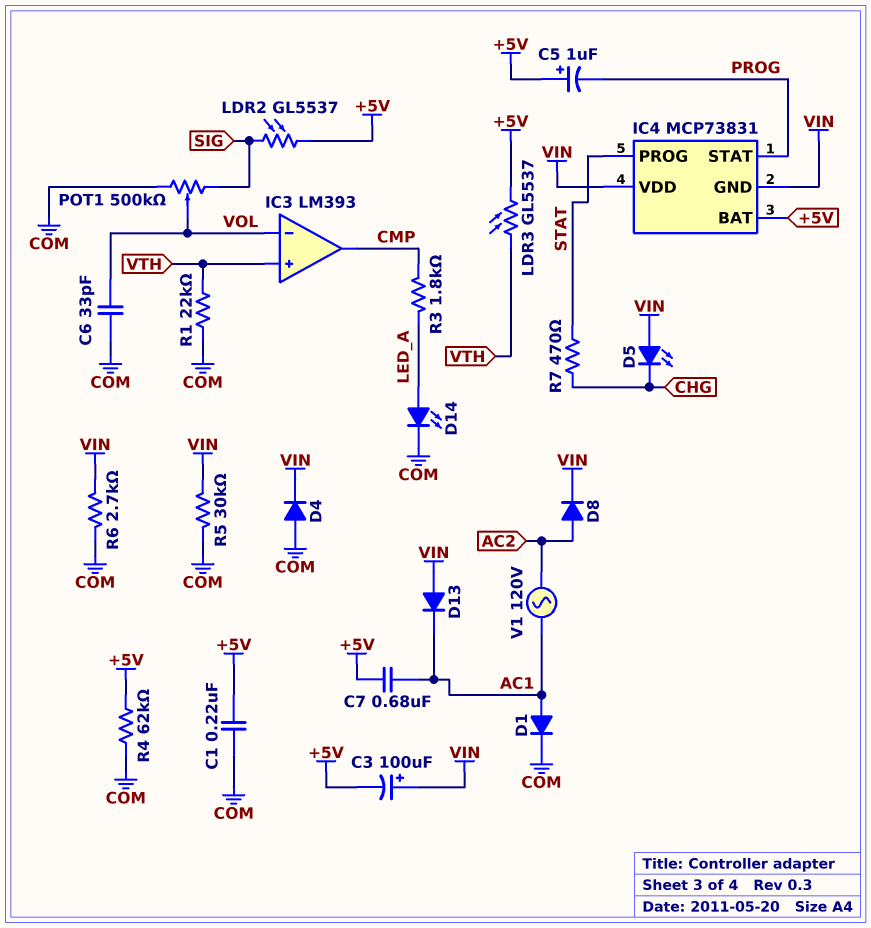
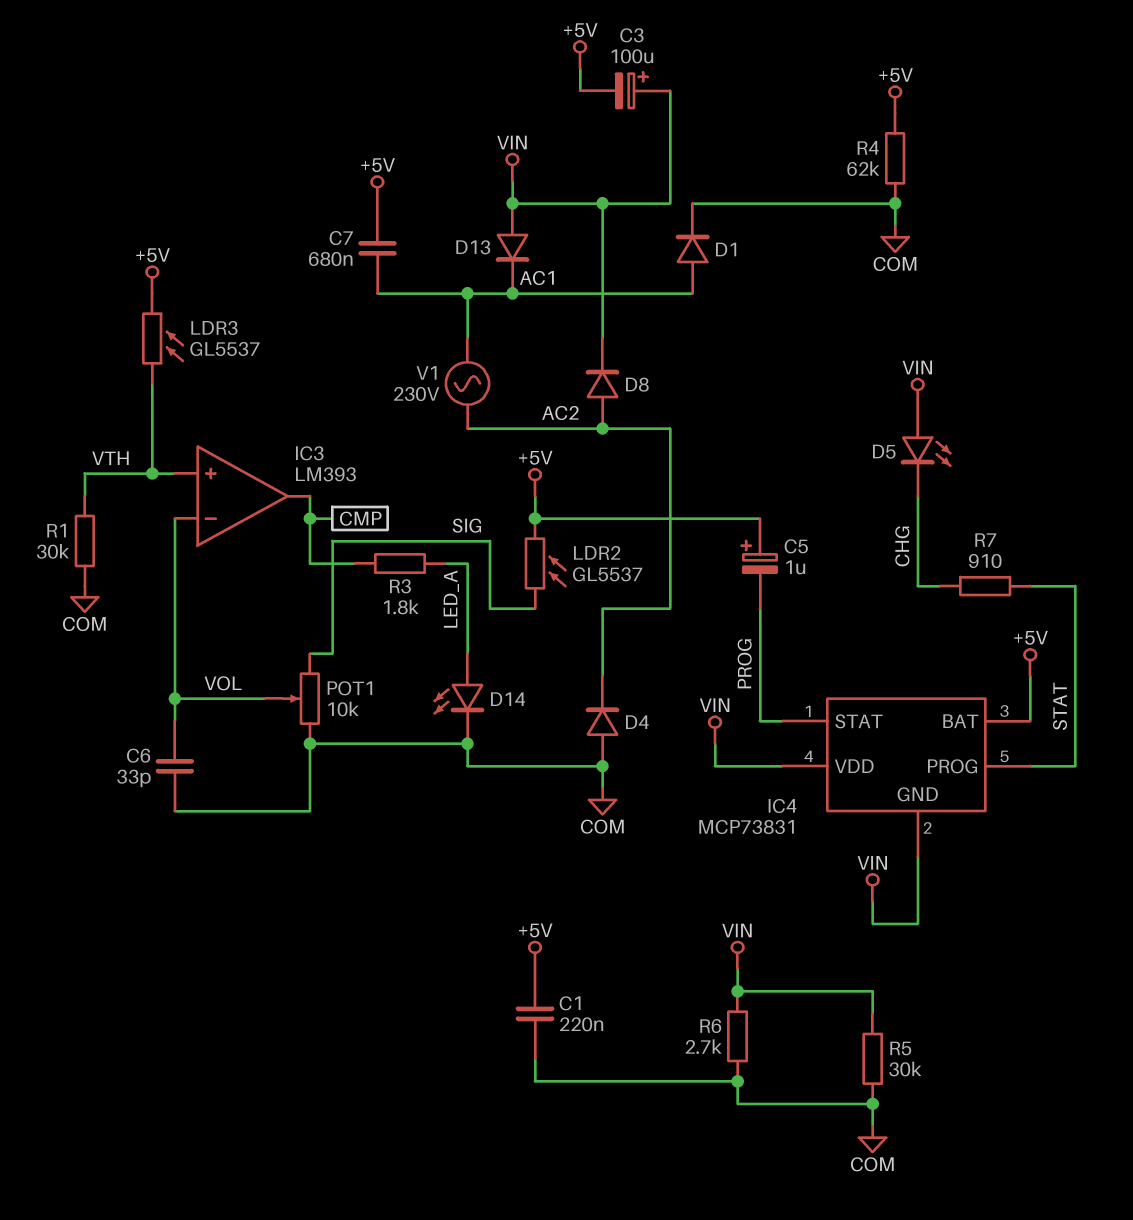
D4: diode (A COM, K VIN) -> diode (A COM, K AC2)
POT1: 500k (COM, SIG, wiper VOL) -> 10k (COM, SIG, wiper VOL)
R1: 22k (COM, VTH) -> 30k (COM, VTH)
R7: 470 (CHG, STAT) -> 910 (CHG, STAT)
V1: AC 120V (AC1, AC2) -> AC 230V (AC1, AC2)

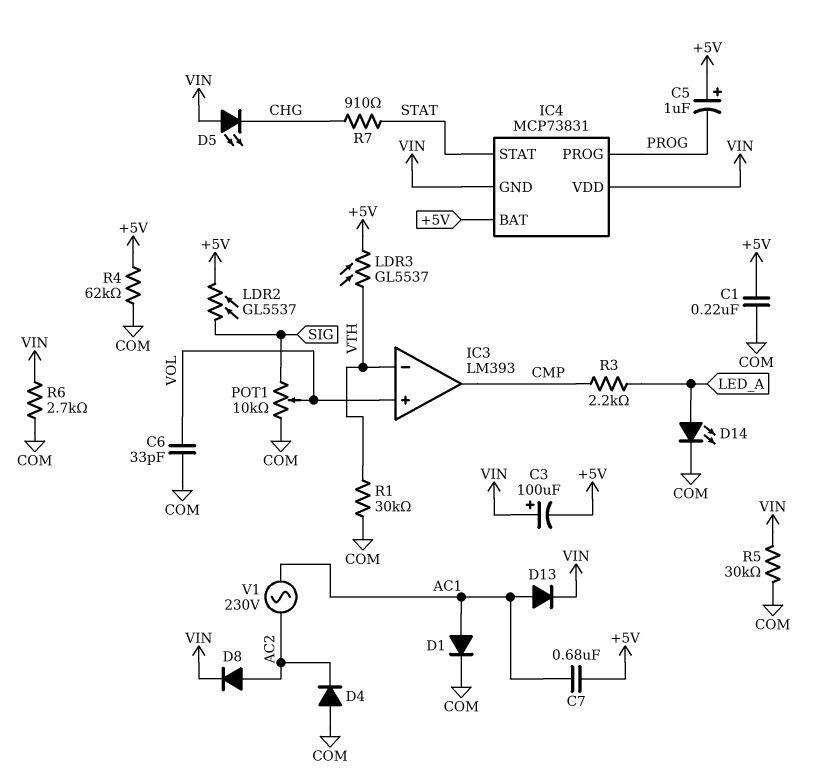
D13: diode (A VIN, K AC1) -> diode (A AC1, K VIN)
IC3 pin in+: VTH -> VOL
IC3 pin in-: VOL -> VTH
IC4 pin PROG: STAT -> PROG
IC4 pin STAT: PROG -> STAT
R3: 1.8k (CMP, LED_A) -> 2.2k (CMP, LED_A)

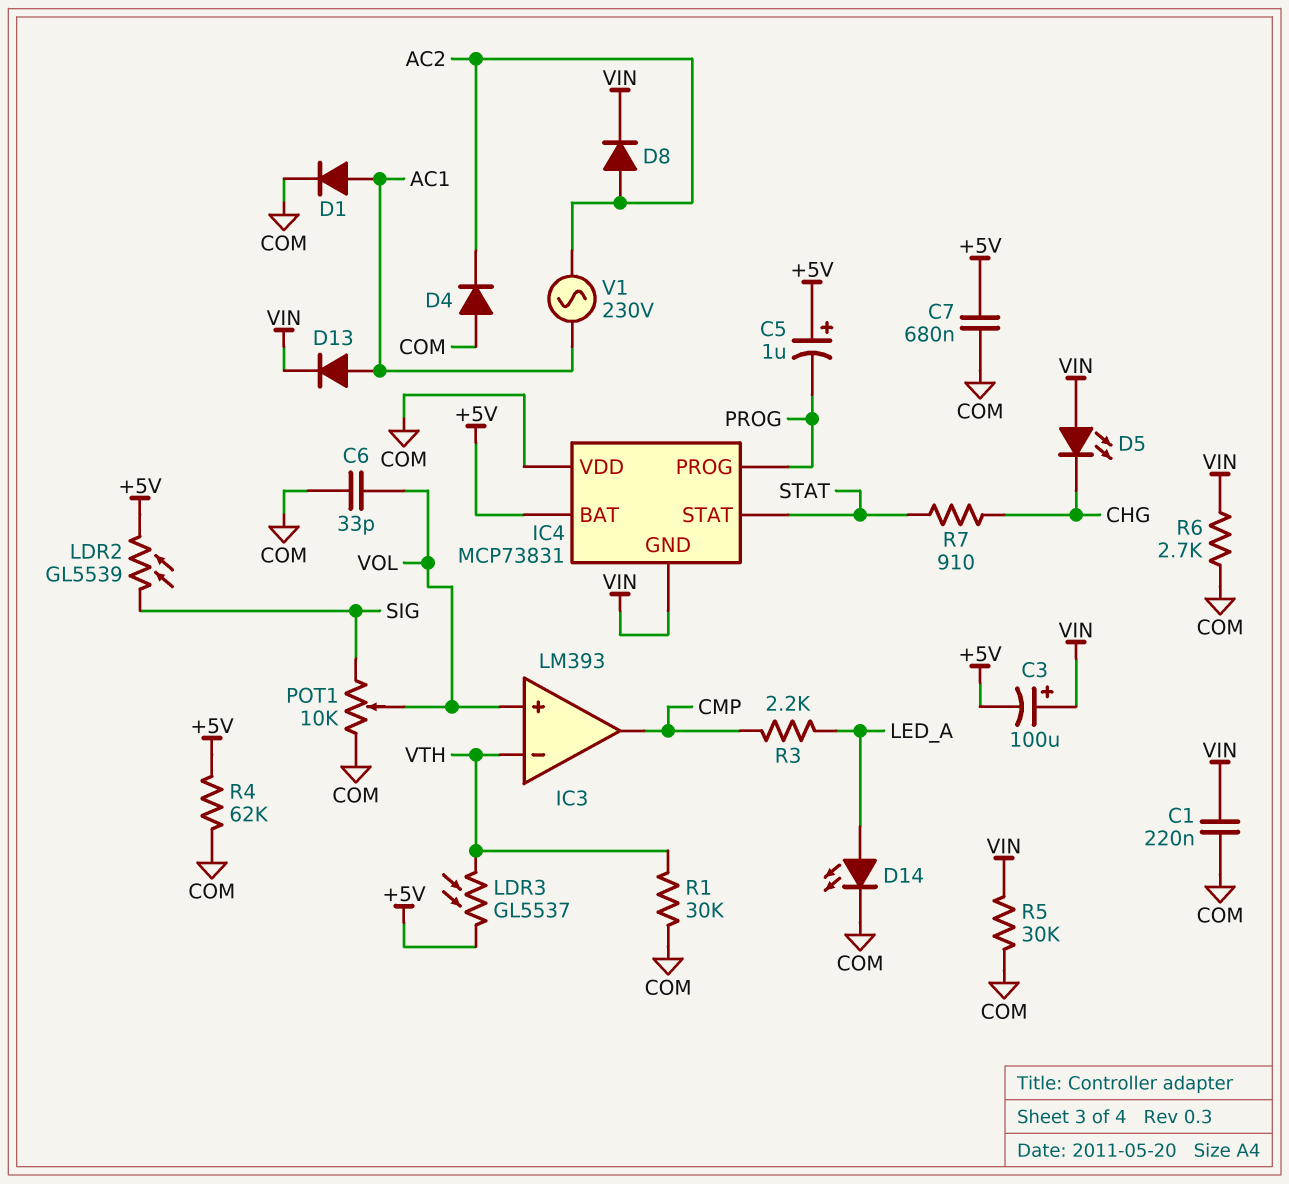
C1: 220nF (+5V, COM) -> 220nF (COM, VIN)
C7: 680nF (+5V, AC1) -> 680nF (+5V, COM)
IC4 pin VDD: VIN -> COM
LDR2: GL5537 (+5V, SIG) -> GL5539 (+5V, SIG)

